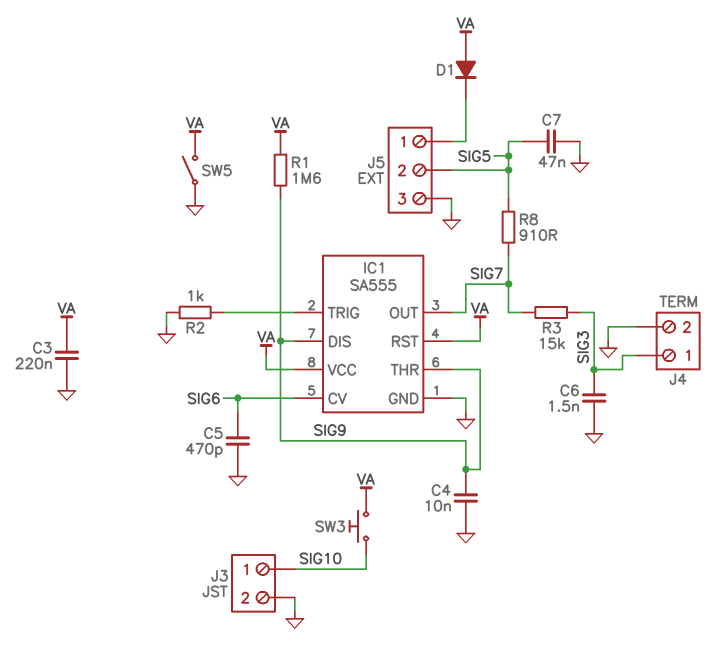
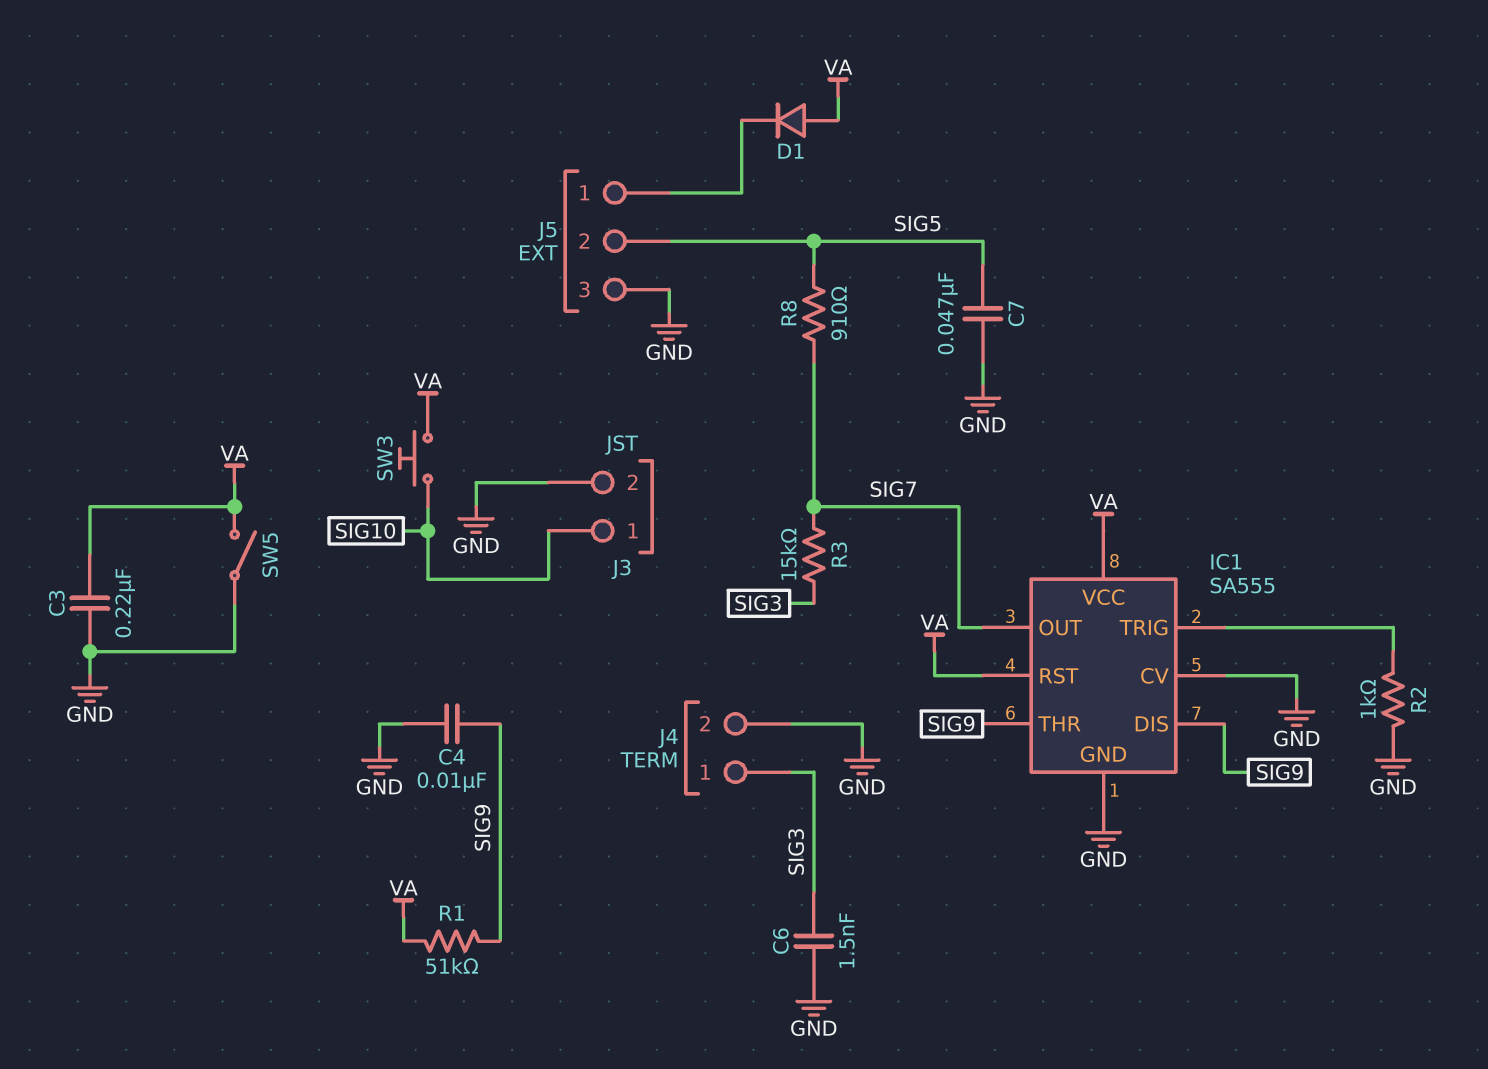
C5: 470pF (GND, SIG6) -> none
IC1 pin CV: SIG6 -> GND
R1: 1.6M (SIG9, VA) -> 51k (SIG9, VA)

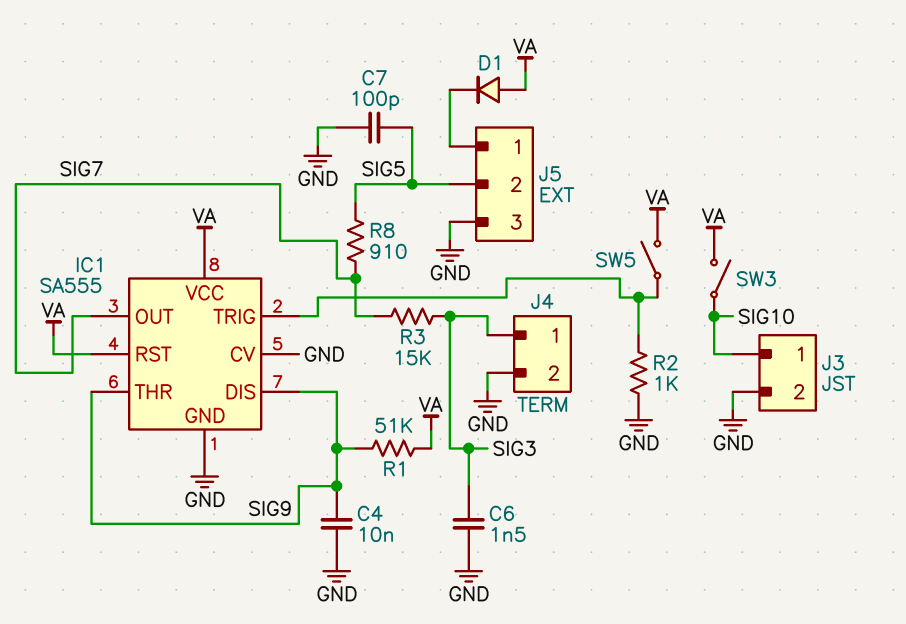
C3: 220nF (GND, VA) -> none
C7: 47nF (GND, SIG5) -> 100pF (GND, SIG5)
SW3: button (SIG10, VA) -> switch (SIG10, VA)
SW5: switch (GND, VA) -> switch (IC1/TRIG, VA)

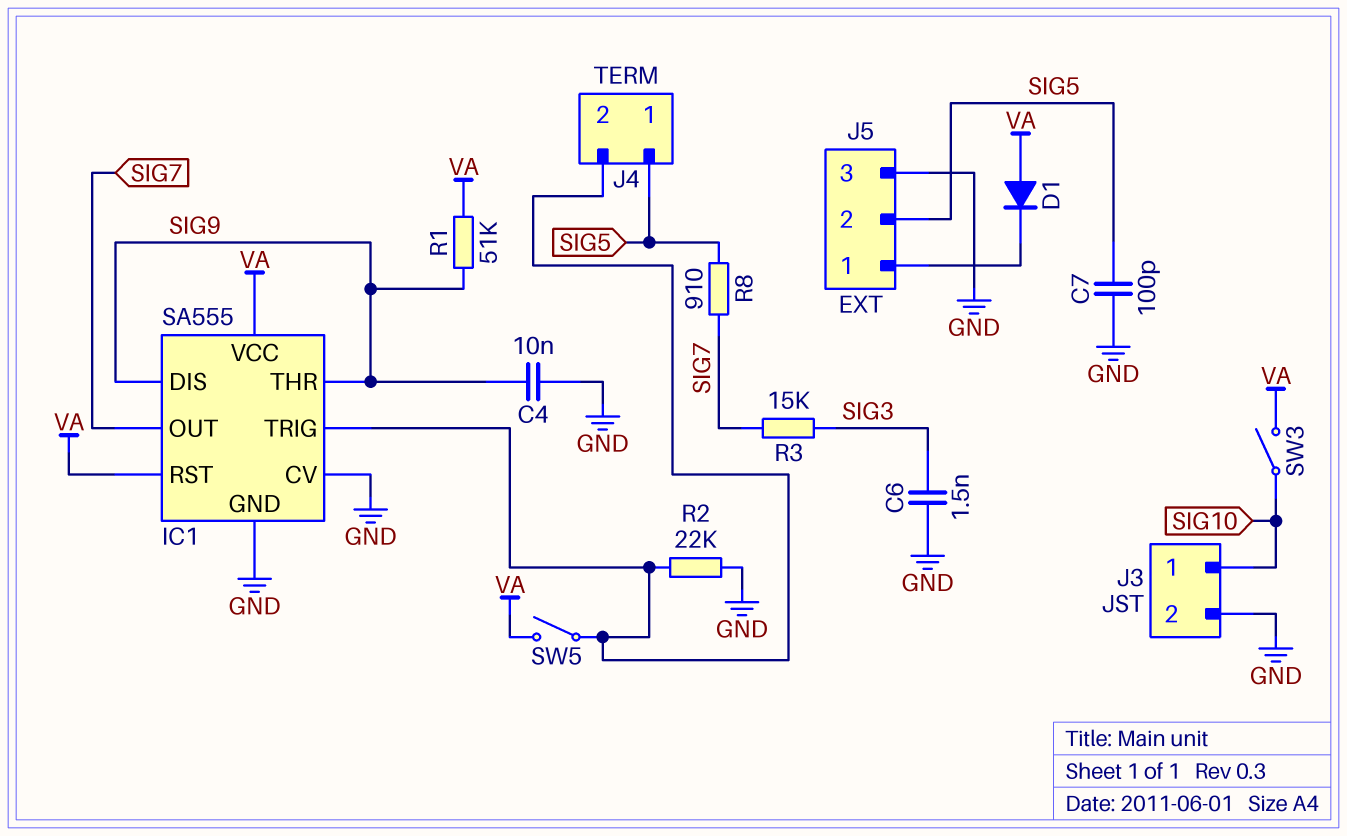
J4 pin 1: SIG3 -> SIG5
J4 pin 2: GND -> IC1/TRIG
R2: 1k (GND, IC1/TRIG) -> 22k (GND, IC1/TRIG)

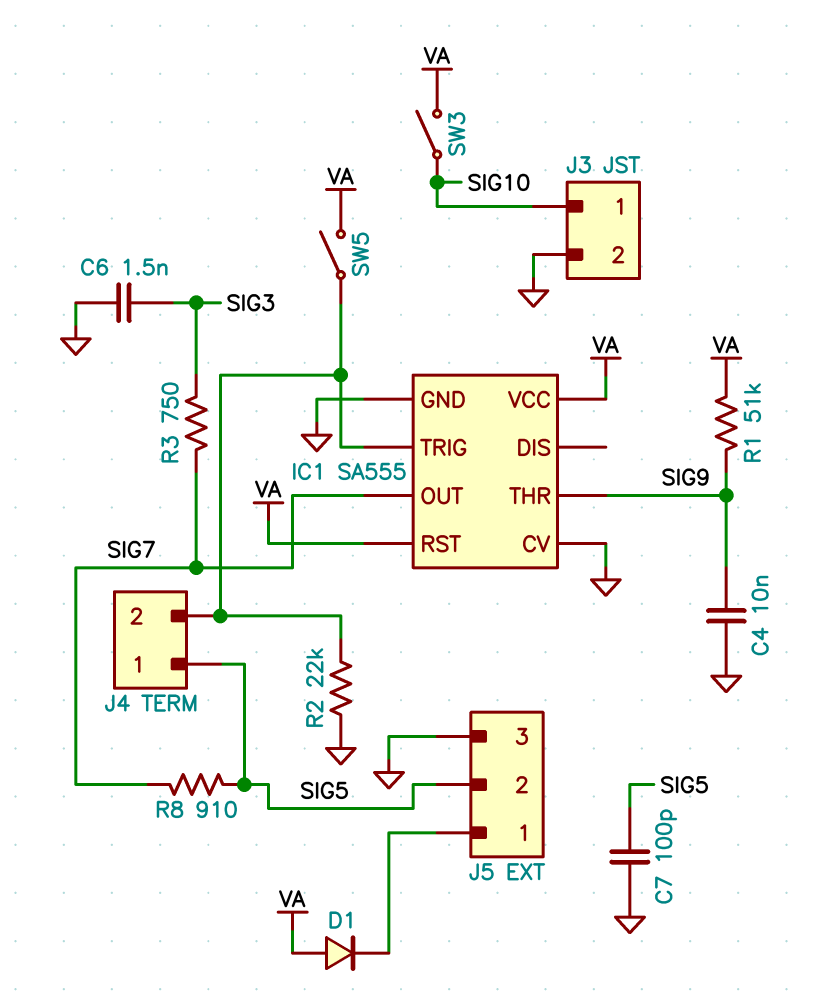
IC1 pin DIS: SIG9 -> none
R3: 15k (SIG3, SIG7) -> 750 (SIG3, SIG7)

